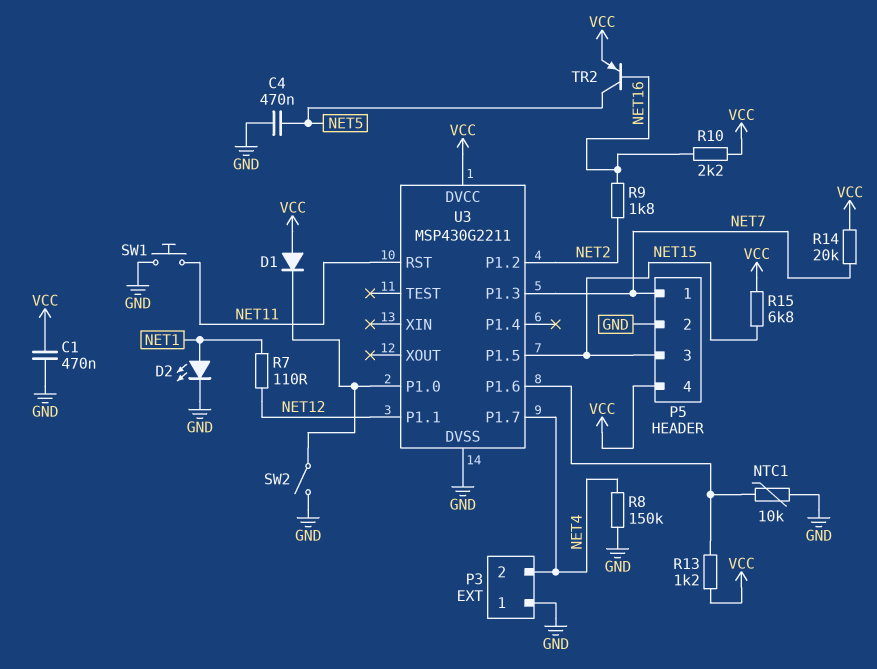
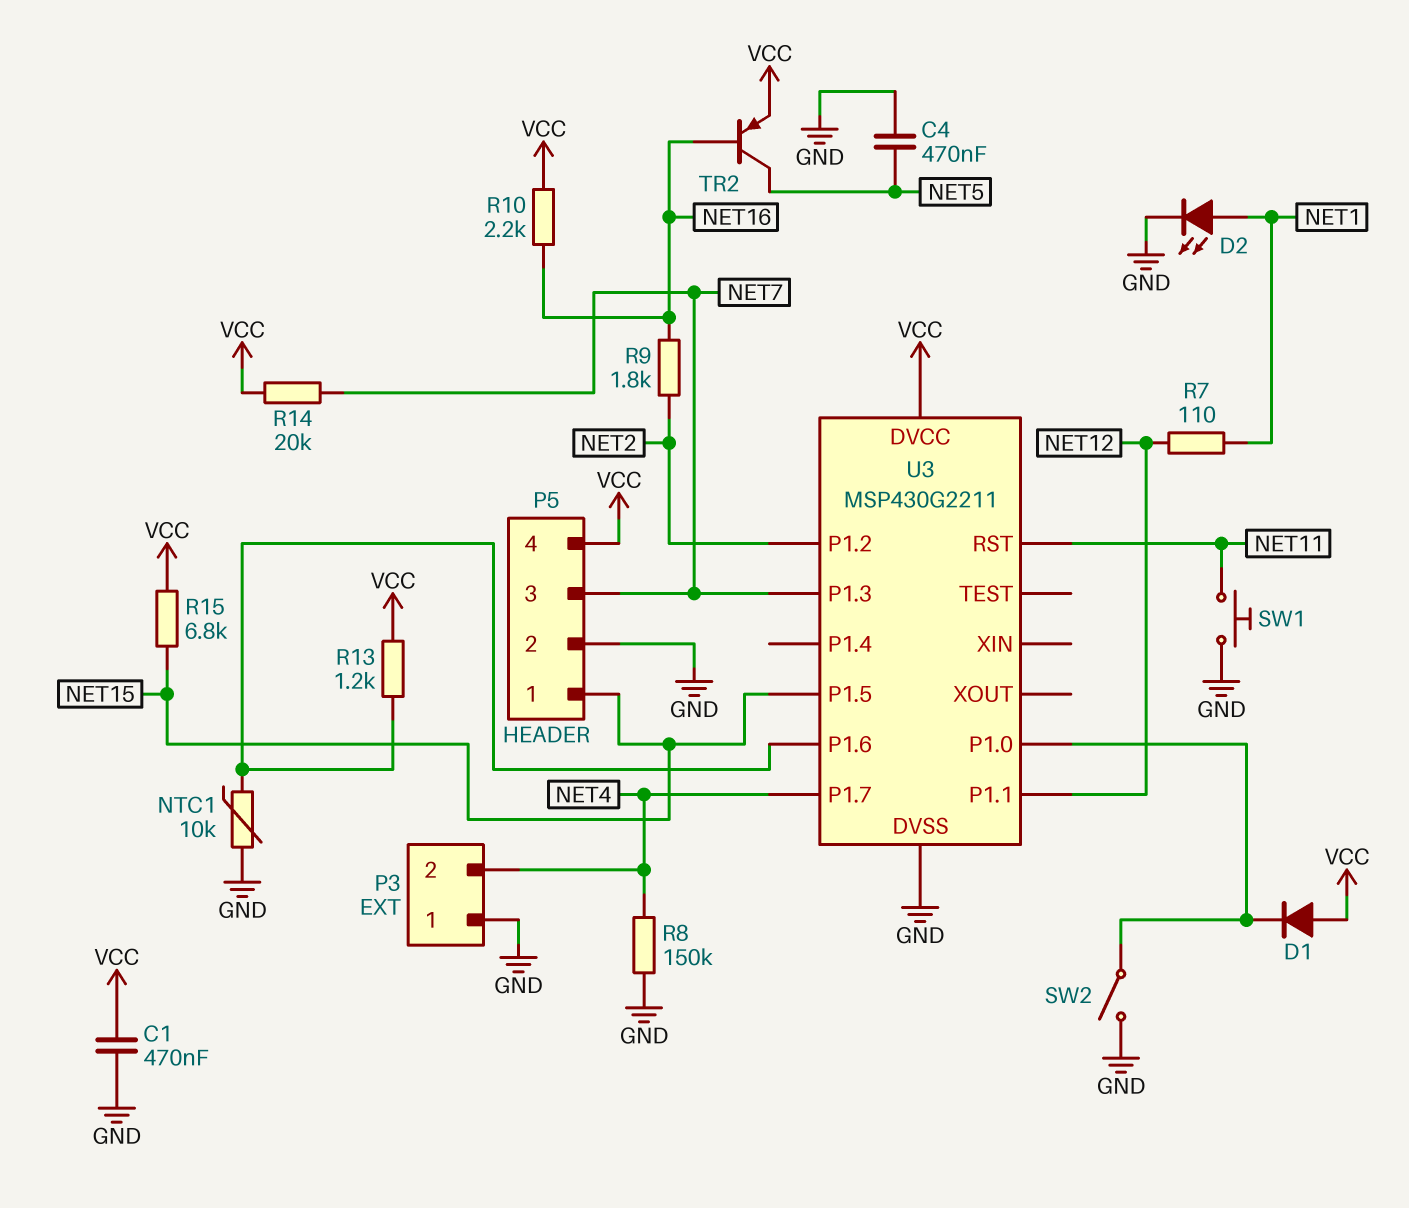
P5 pin 1: NET7 -> NET15
P5 pin 3: NET15 -> NET7

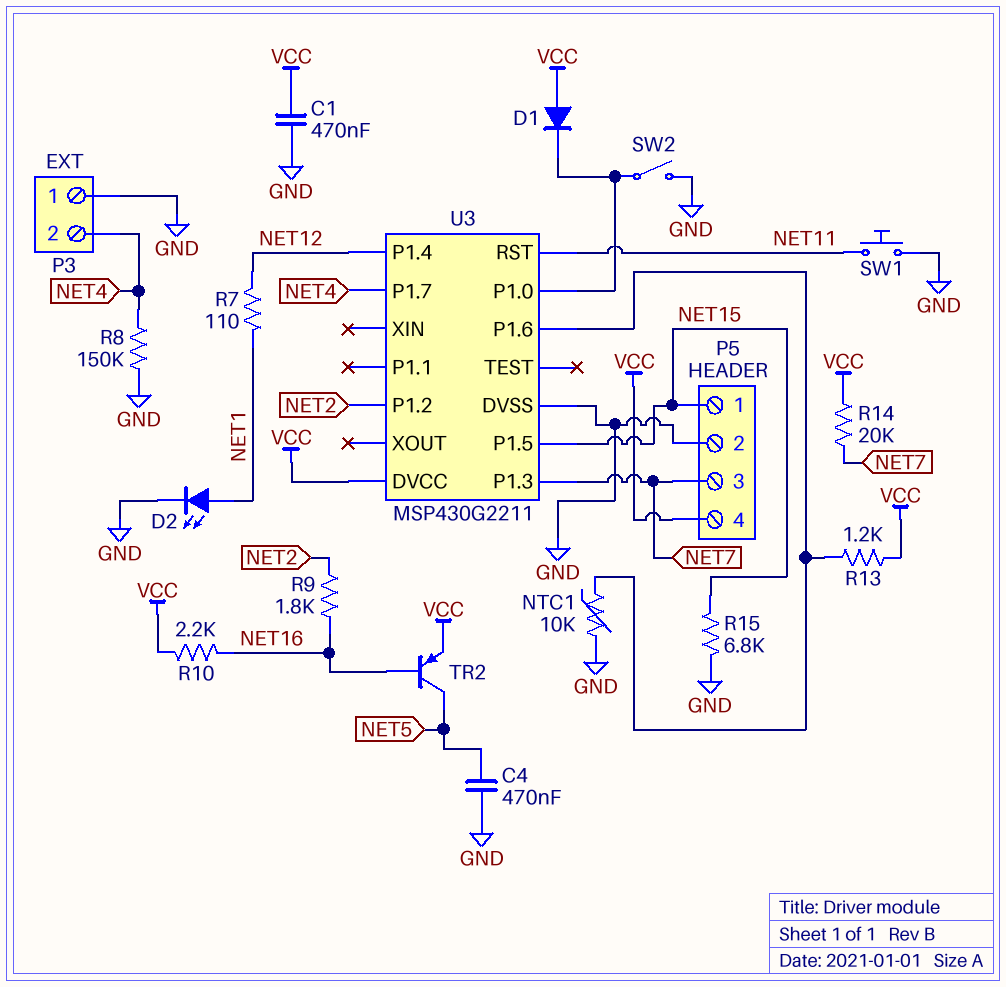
R15: 6.8k (NET15, VCC) -> 6.8k (GND, NET15)
U3 pin P1.1: NET12 -> none
U3 pin P1.4: none -> NET12

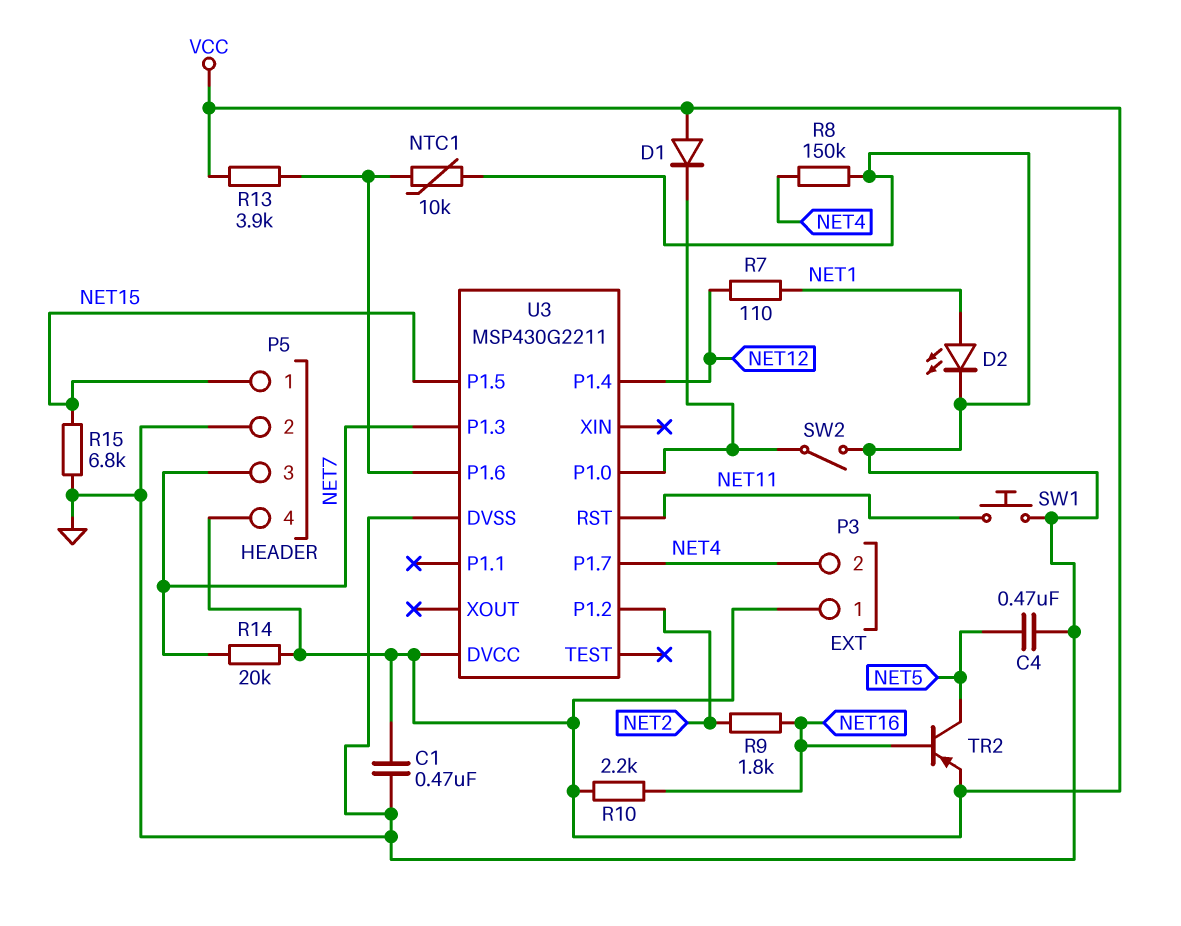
P3 pin 1: GND -> VCC
R13: 1.2k (U3/P1.6, VCC) -> 3.9k (U3/P1.6, VCC)

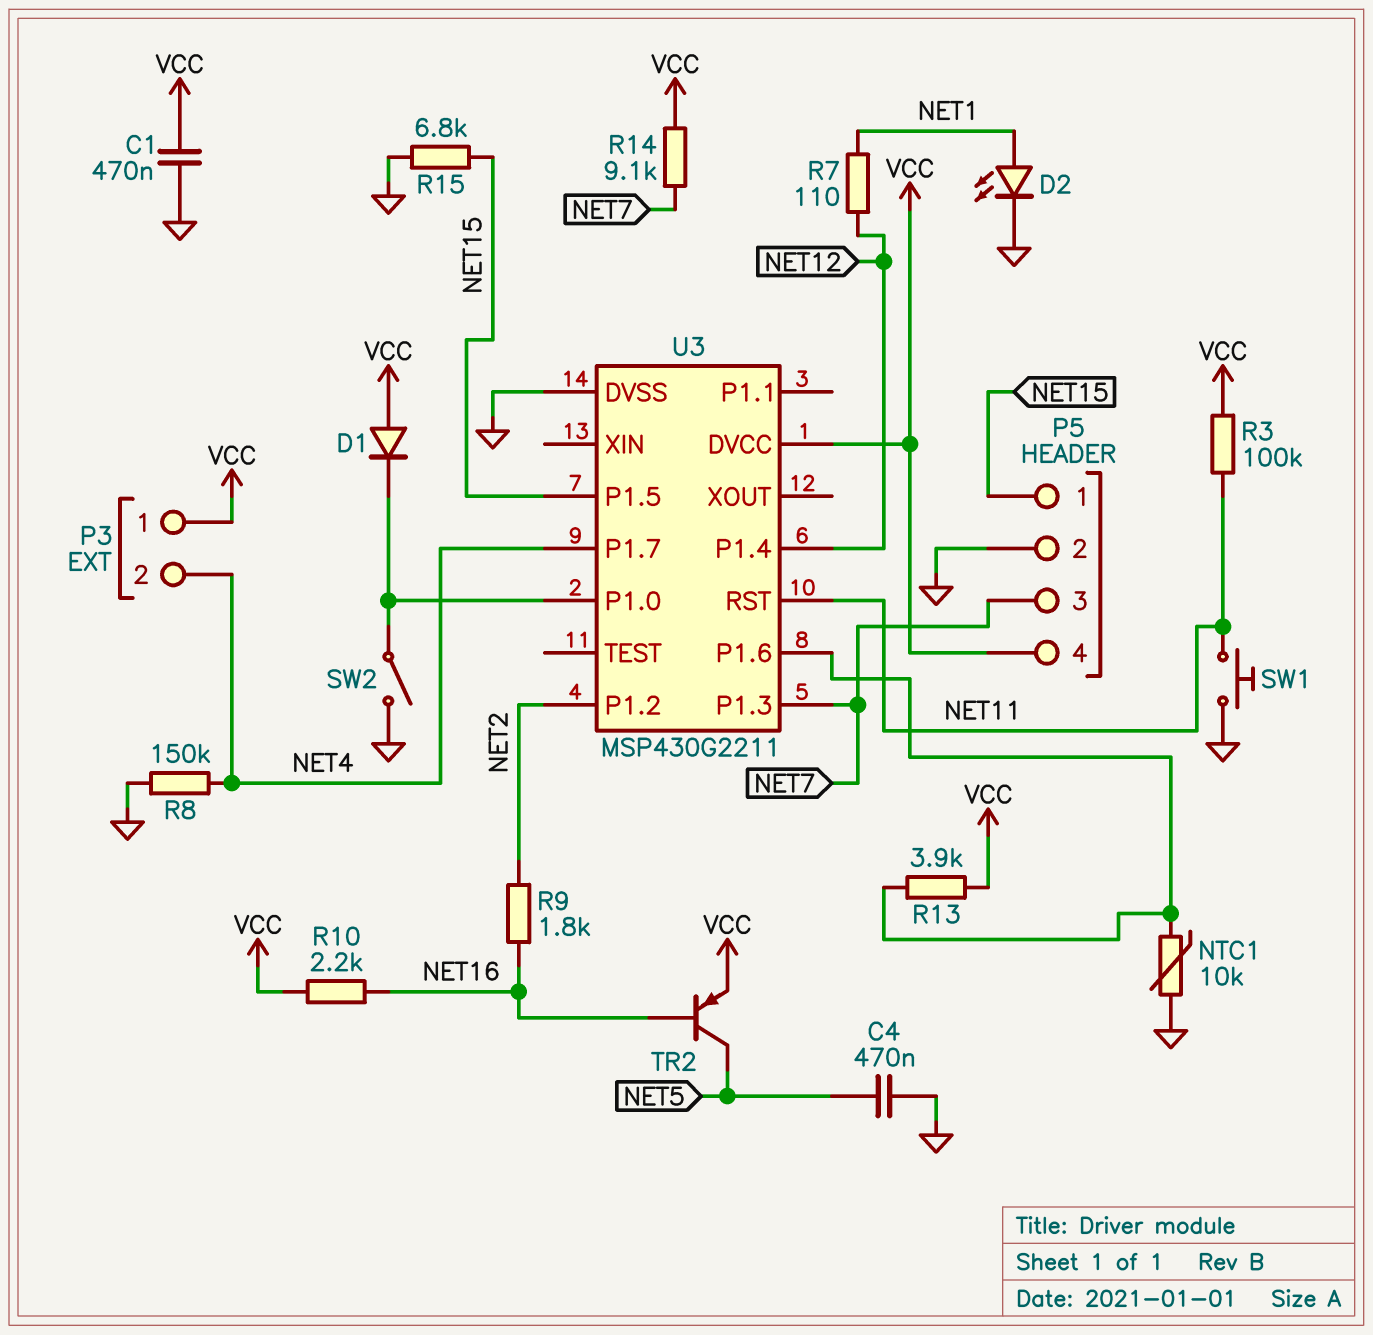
R3: none -> 100k (NET11, VCC)
R14: 20k (NET7, VCC) -> 9.1k (NET7, VCC)

